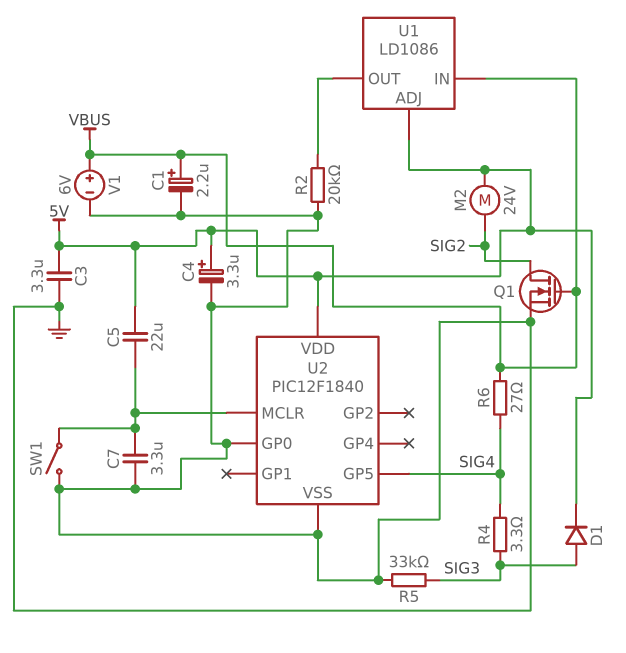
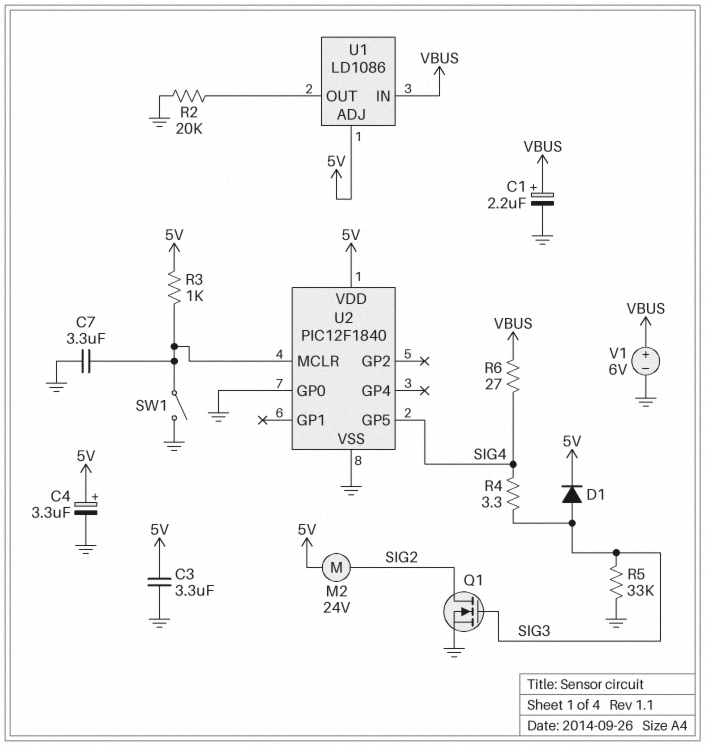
C5: 22uF (5V, U2/MCLR) -> none
Q1: NMOS (G VBUS, D SIG2, S GND) -> NMOS (G SIG3, D SIG2, S GND)
R3: none -> 1k (5V, U2/MCLR)

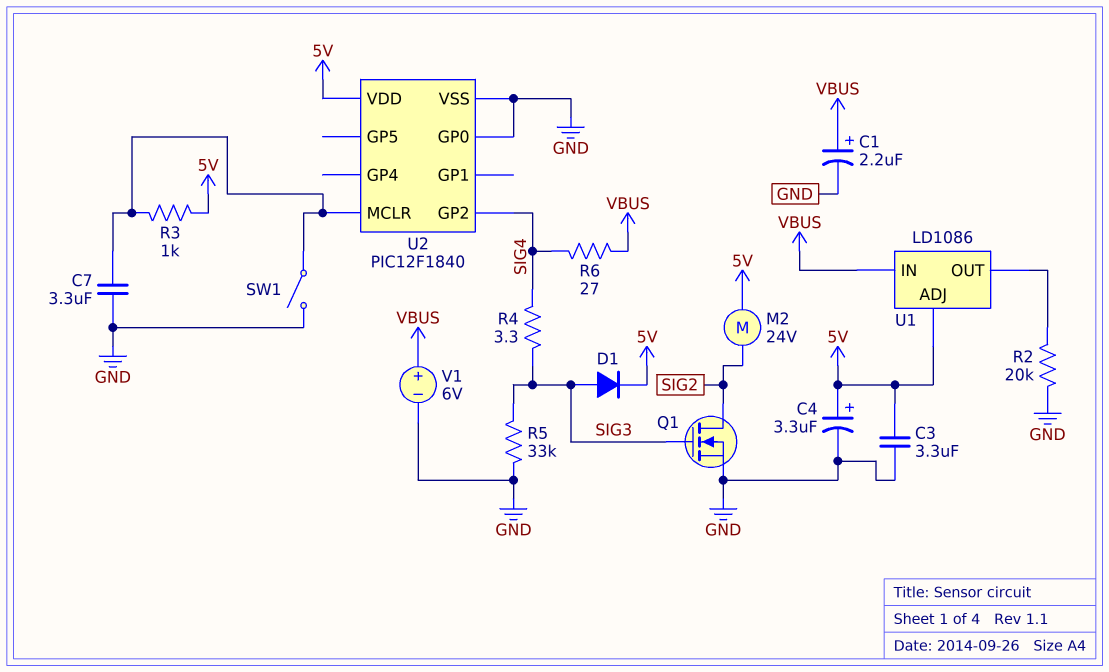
U2 pin GP2: none -> SIG4
U2 pin GP5: SIG4 -> none

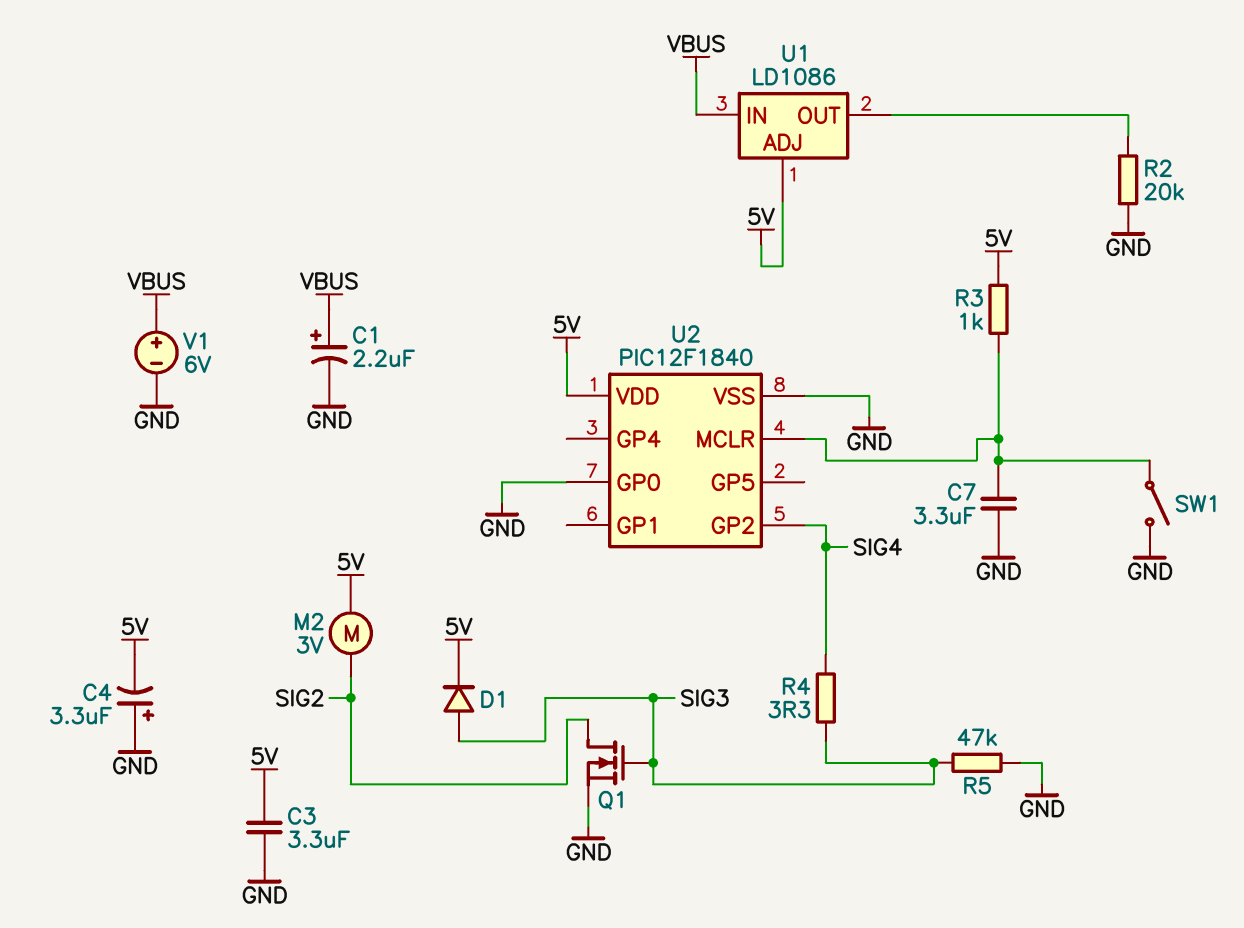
C4: 3.3uF (plus 5V, minus GND) -> 3.3uF (plus GND, minus 5V)
M2: motor 24V (5V, SIG2) -> motor 3V (5V, SIG2)
R5: 33k (GND, SIG3) -> 47k (GND, SIG3)
R6: 27 (SIG4, VBUS) -> none

